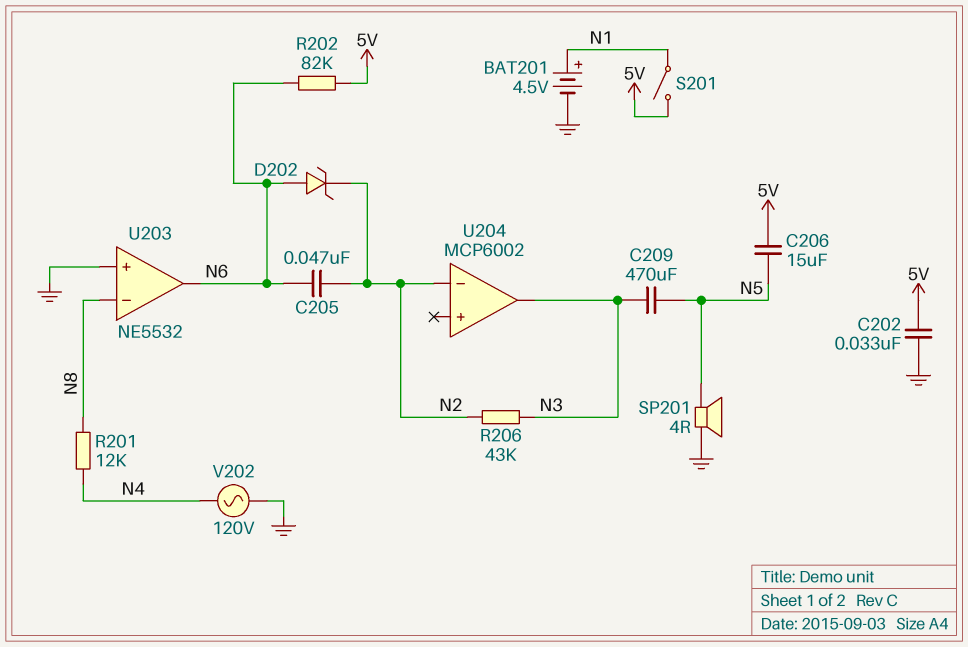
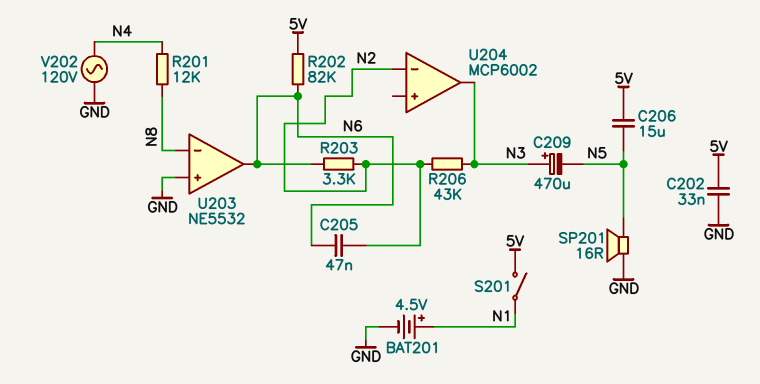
C209: 470uF (N3, N5) -> 470uF (plus N3, minus N5)
D202: zener (A N6, K N2) -> none
R203: none -> 3.3k (N2, N6)
SP201: speaker 4R (GND, N5) -> speaker 16R (GND, N5)

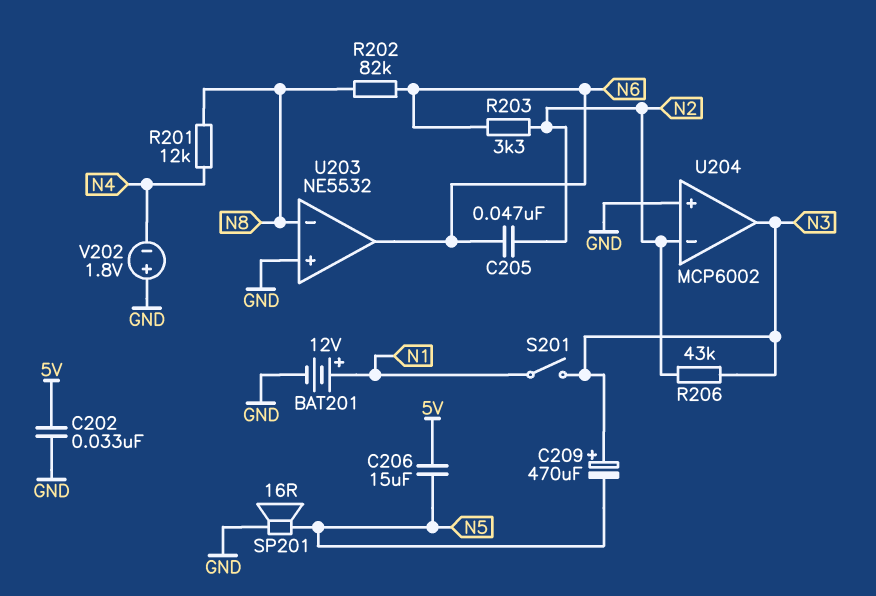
BAT201: 4.5V (plus N1, minus GND) -> 12V (plus N1, minus GND)
R202: 82k (5V, N6) -> 82k (N6, N8)
S201: switch (5V, N1) -> switch (N1, N3)
U204 pin in+: none -> GND
V202: AC 120V (GND, N4) -> 1.8V (plus GND, minus N4)

